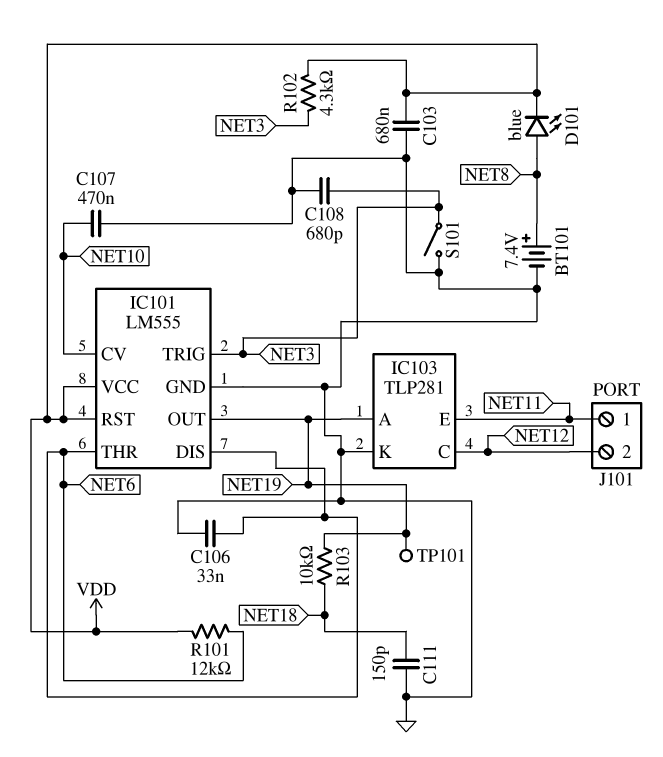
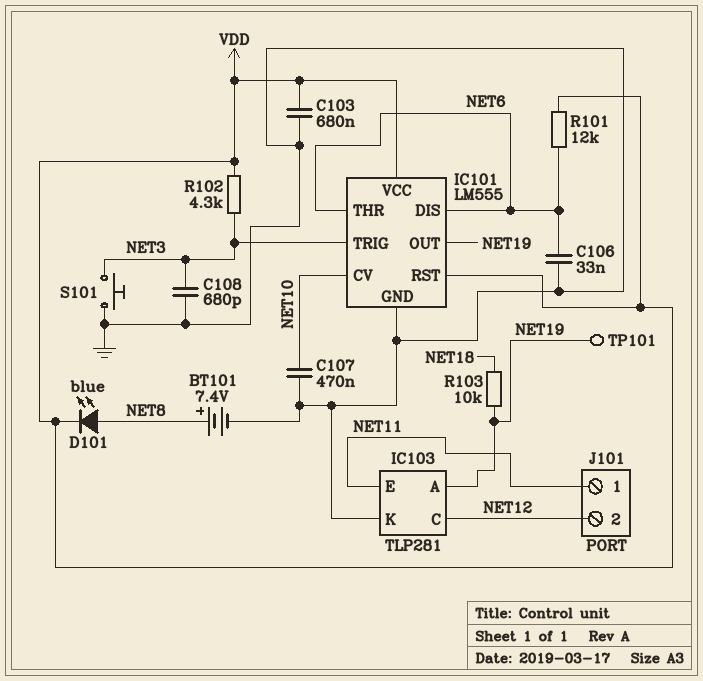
C111: 150pF (GND, NET18) -> none
S101: switch (GND, NET3) -> button (GND, NET3)

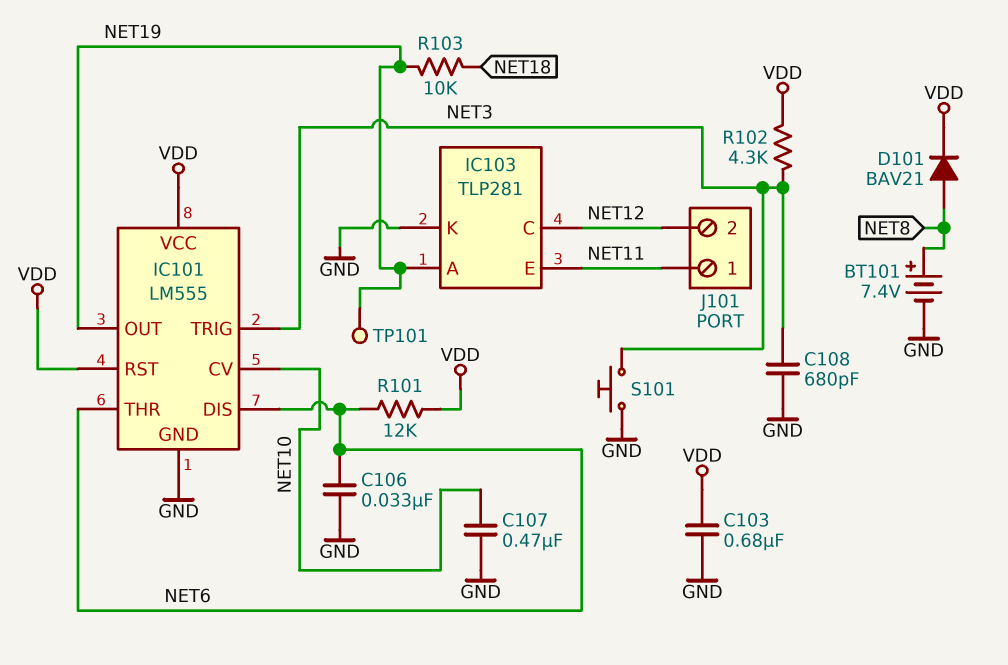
D101: LED blue (A NET8, K VDD) -> diode BAV21 (A NET8, K VDD)

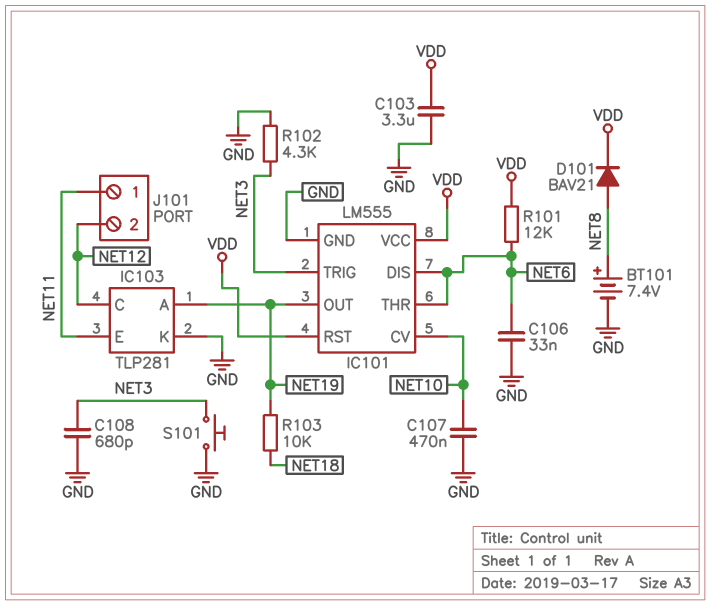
C103: 680nF (GND, VDD) -> 3.3uF (GND, VDD)
R102: 4.3k (NET3, VDD) -> 4.3k (GND, NET3)
TP101: test point (NET19) -> none

